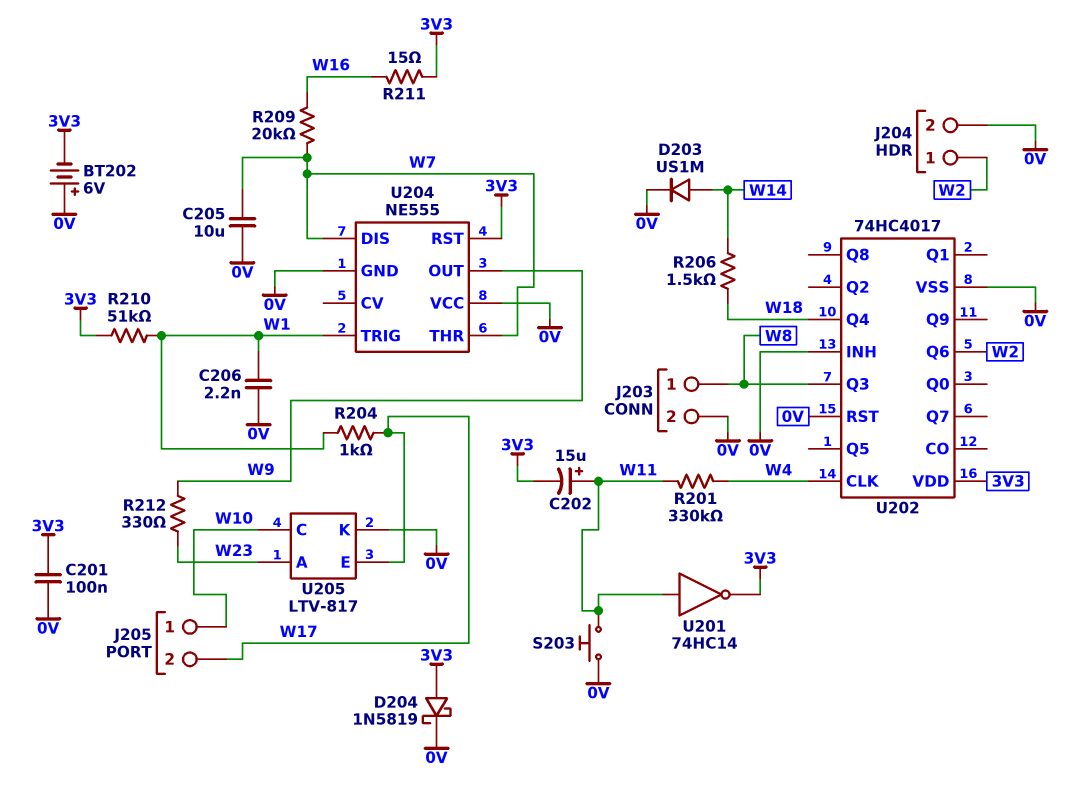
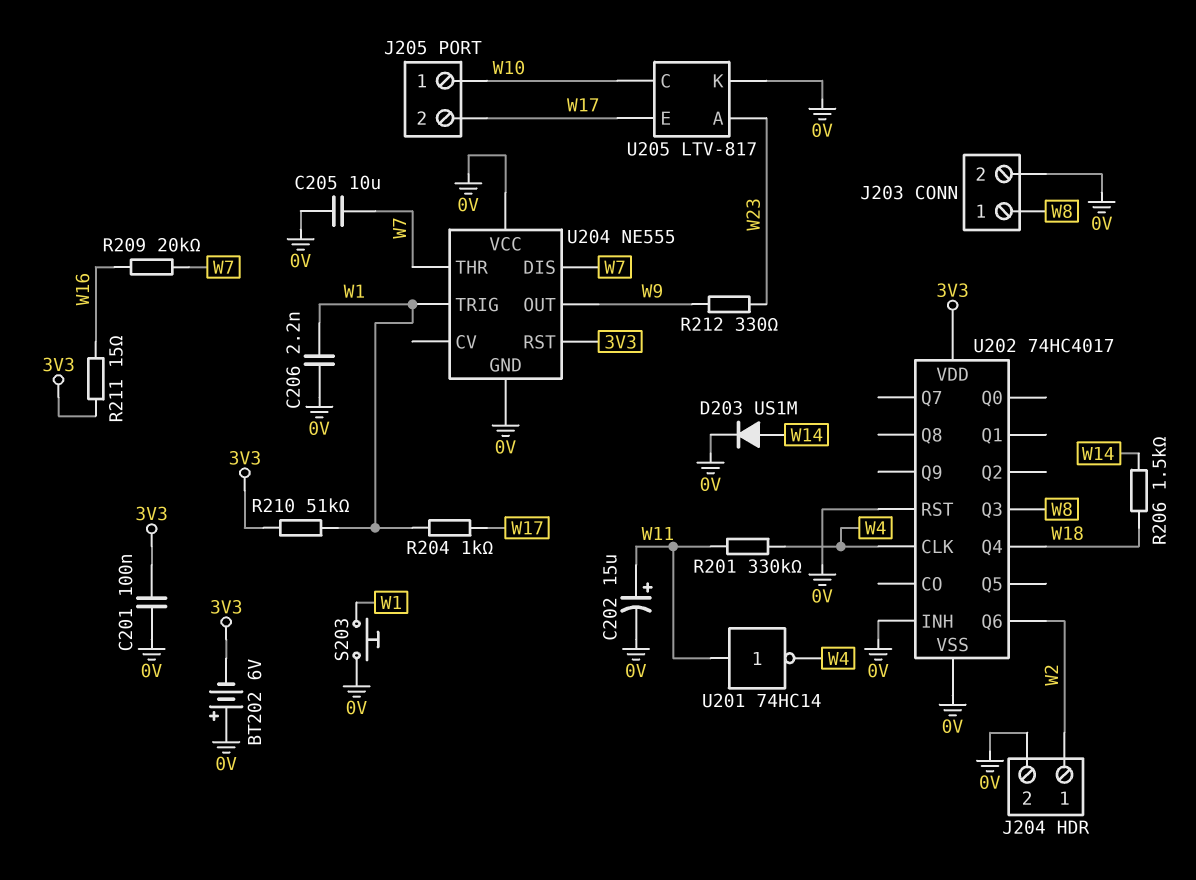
C202: 15uF (plus W11, minus 3V3) -> 15uF (plus W11, minus 0V)
D204: schottky 1N5819 (A 3V3, K 0V) -> none
S203: button (0V, W11) -> button (0V, W1)
U201: NOT 74HC14 (in W11, out 3V3) -> NOT 74HC14 (in W11, out W4)

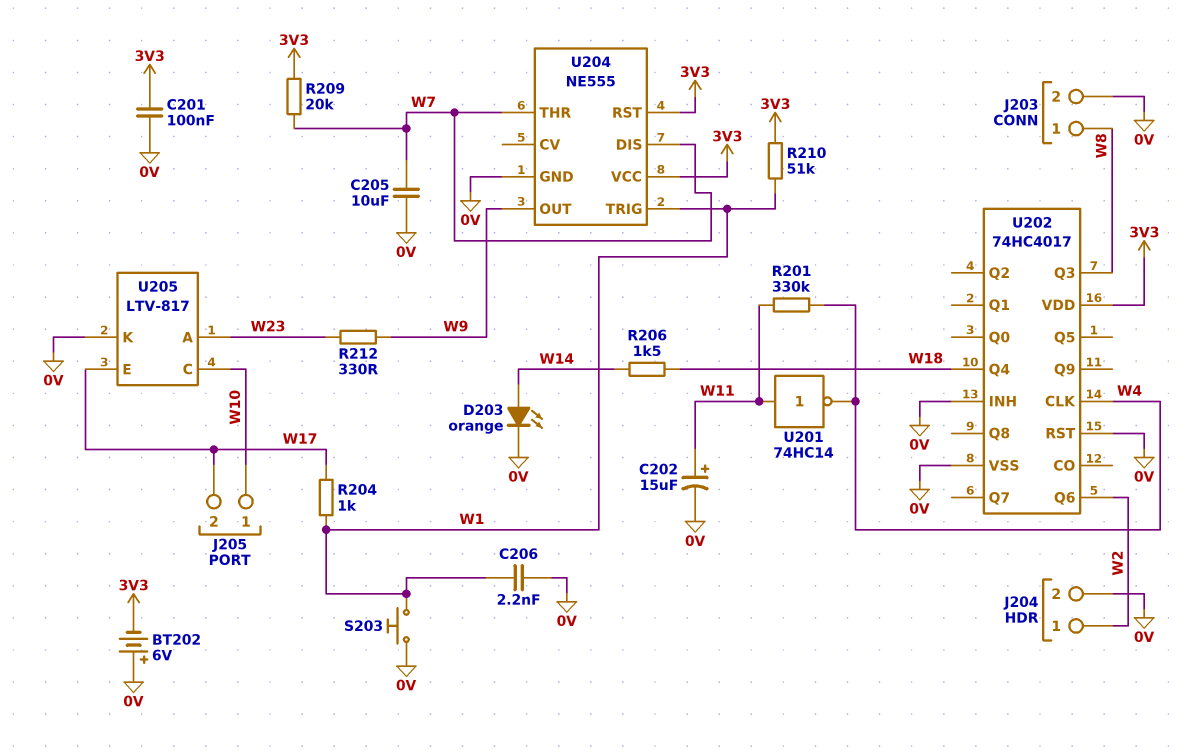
D203: diode US1M (A W14, K 0V) -> LED orange (A W14, K 0V)
R209: 20k (W7, W16) -> 20k (3V3, W7)
R211: 15 (3V3, W16) -> none
U204 pin VCC: 0V -> 3V3

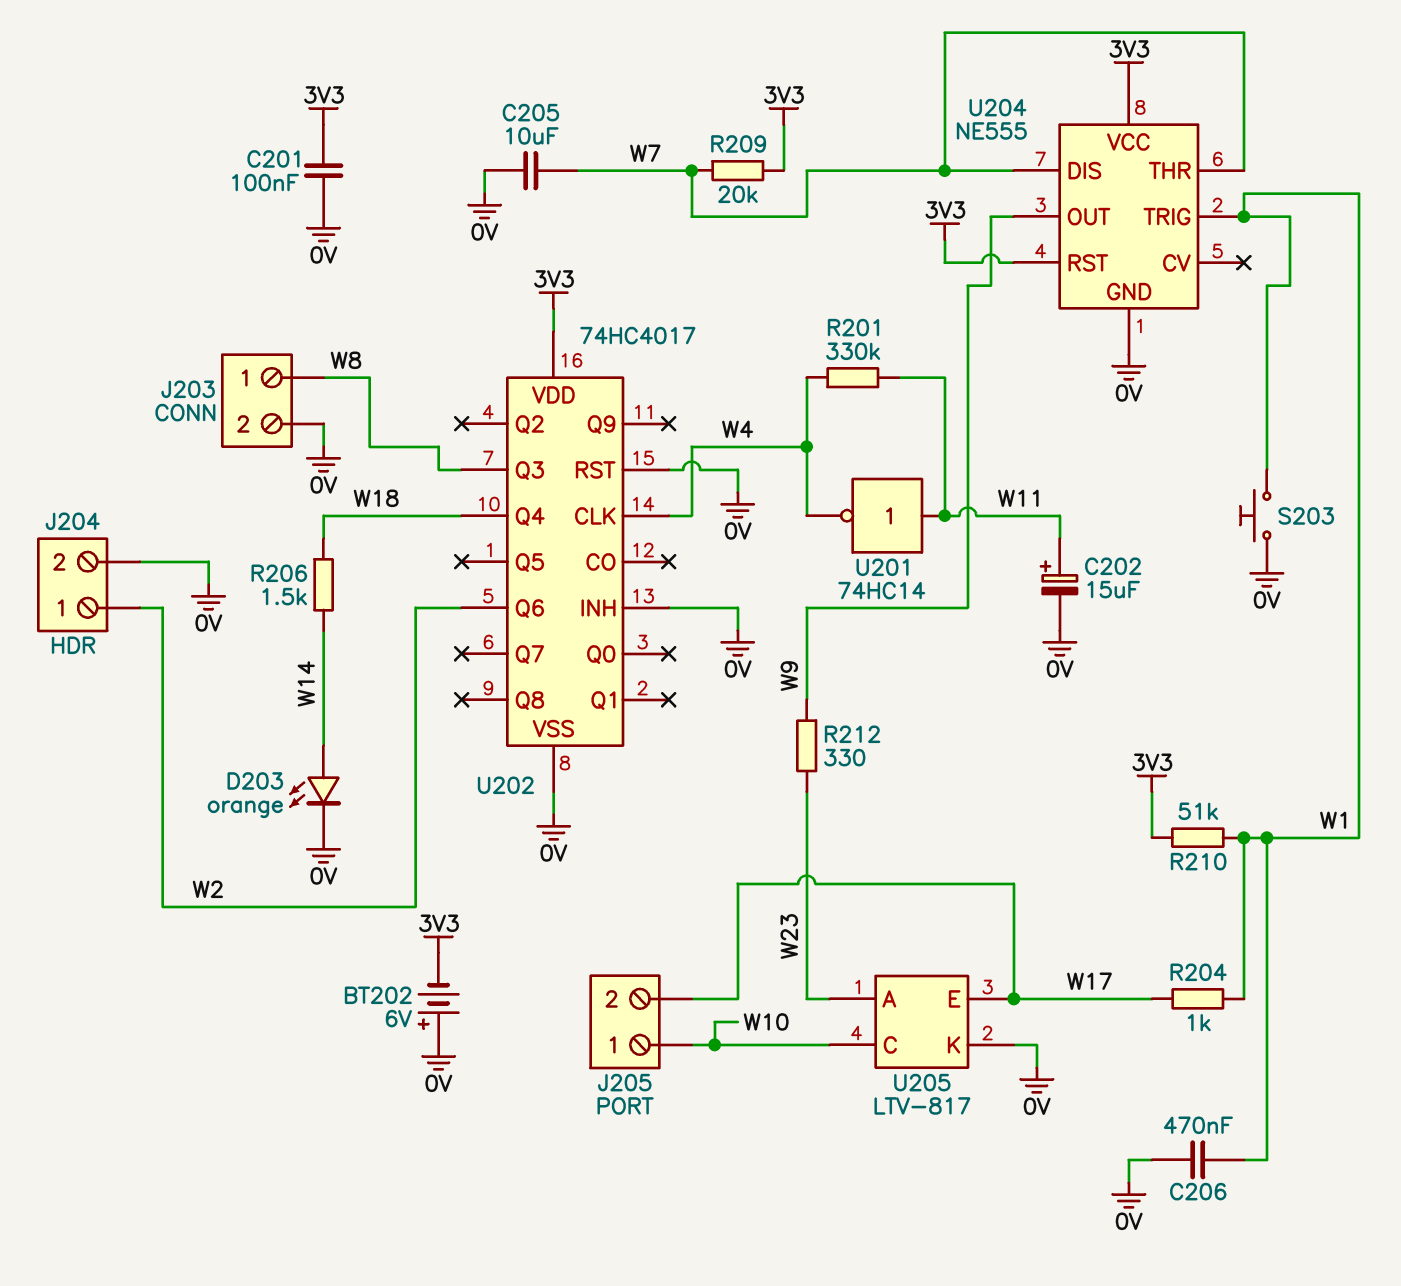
C206: 2.2nF (0V, W1) -> 470nF (0V, W1)

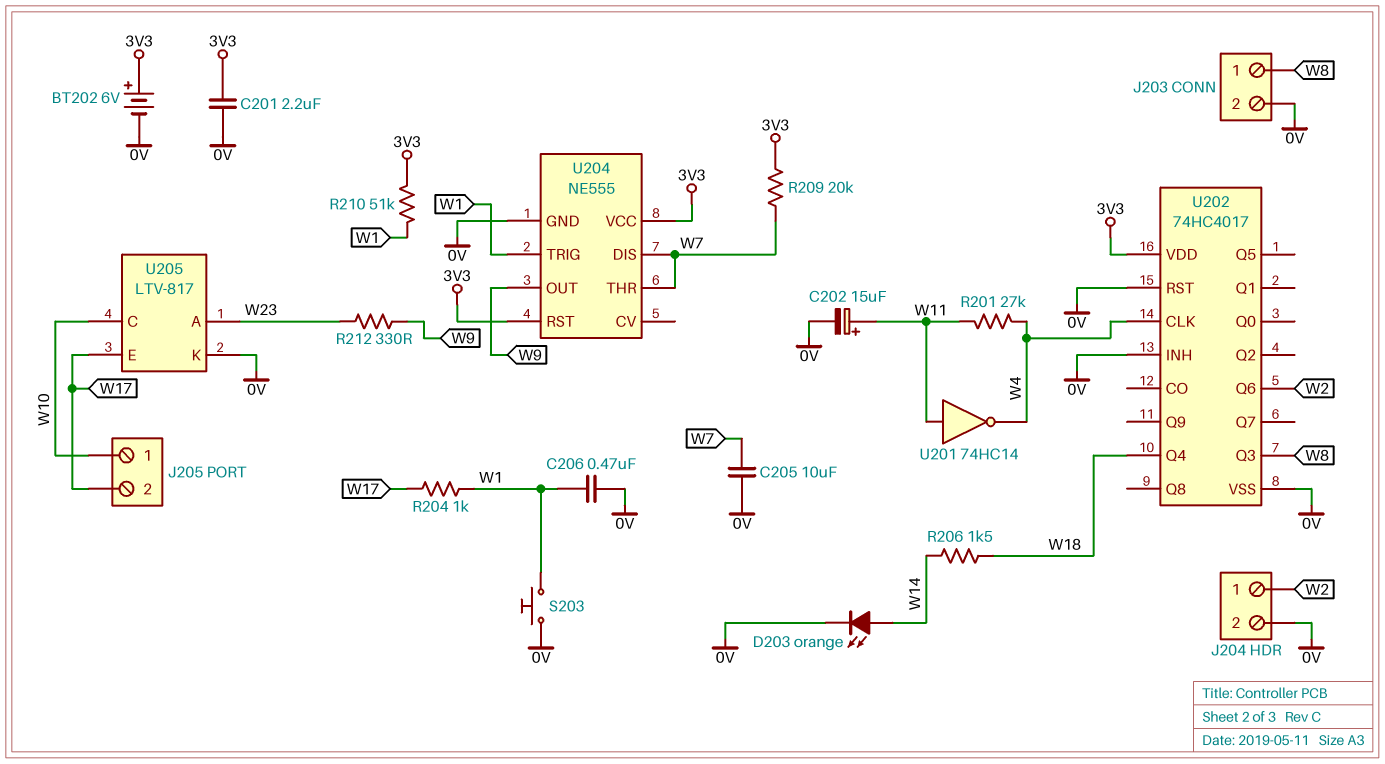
BT202: 6V (plus 0V, minus 3V3) -> 6V (plus 3V3, minus 0V)
C201: 100nF (0V, 3V3) -> 2.2uF (0V, 3V3)
R201: 330k (W4, W11) -> 27k (W4, W11)

